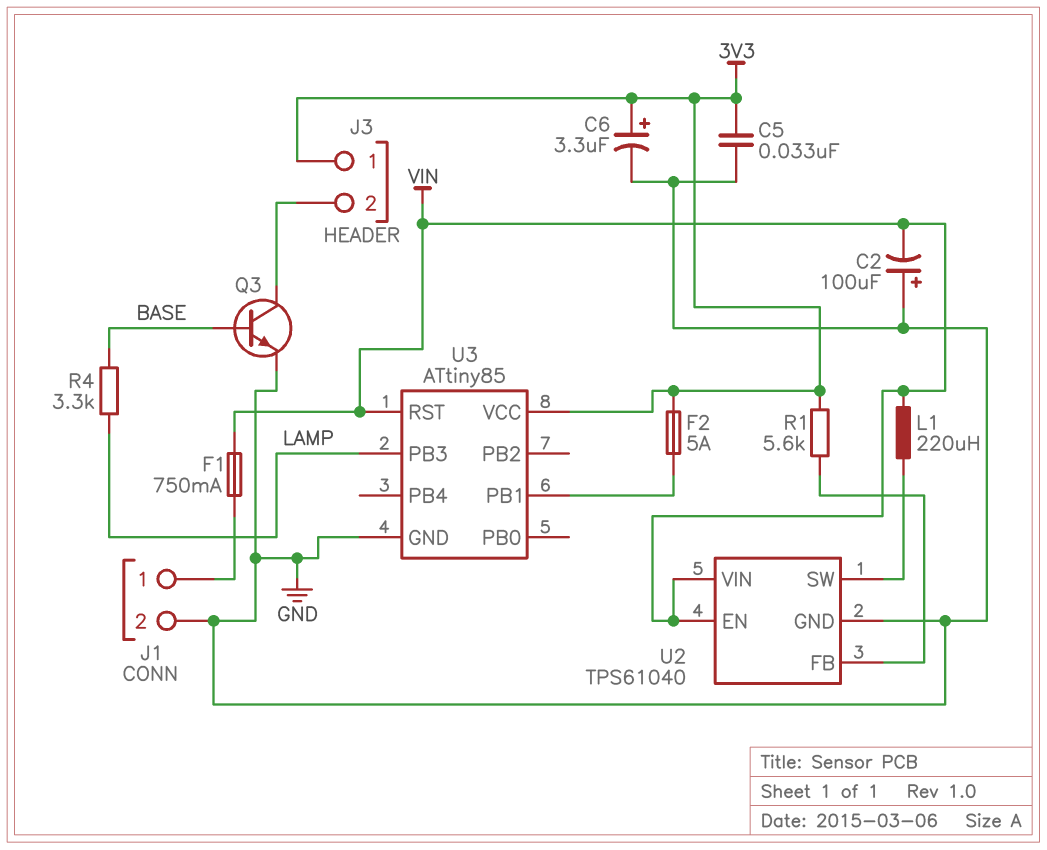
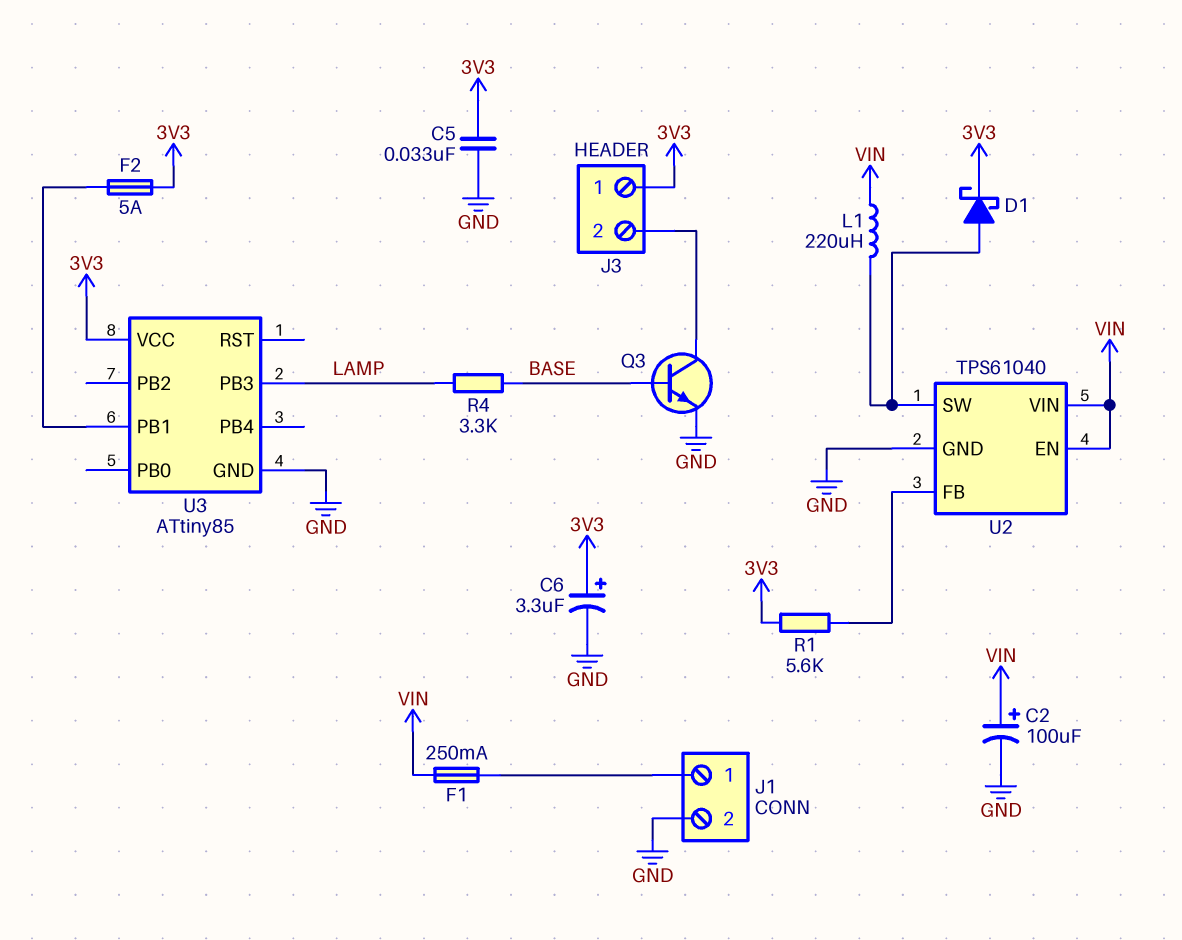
C2: 100uF (plus GND, minus VIN) -> 100uF (plus VIN, minus GND)
D1: none -> schottky (A U2/SW, K 3V3)
F1: 750mA (J1/1, VIN) -> 250mA (J1/1, VIN)
U3 pin RST: VIN -> none

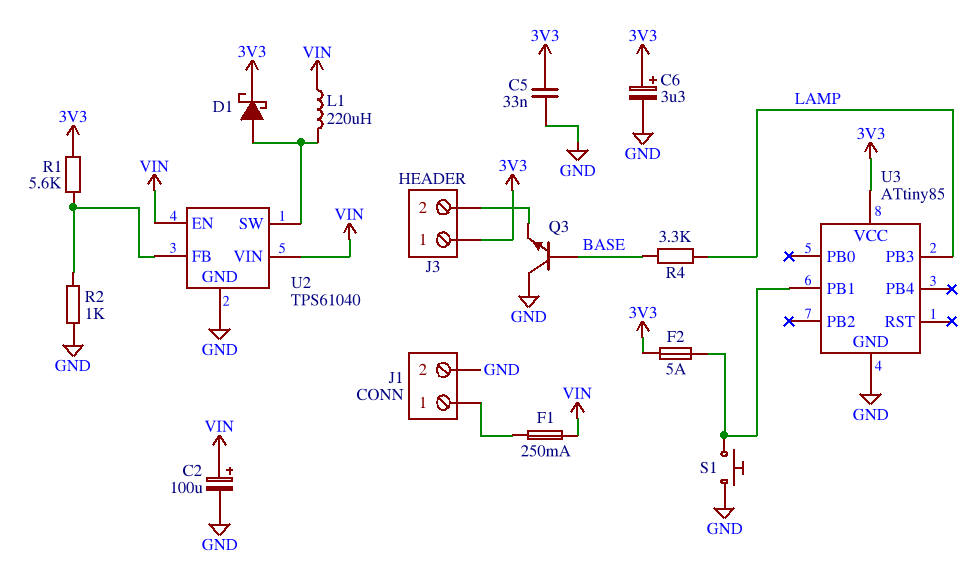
Q3: NPN (B BASE, C J3/2, E GND) -> NPN (B BASE, C GND, E J3/2)
R2: none -> 1k (GND, U2/FB)
S1: none -> button (GND, U3/PB1)

